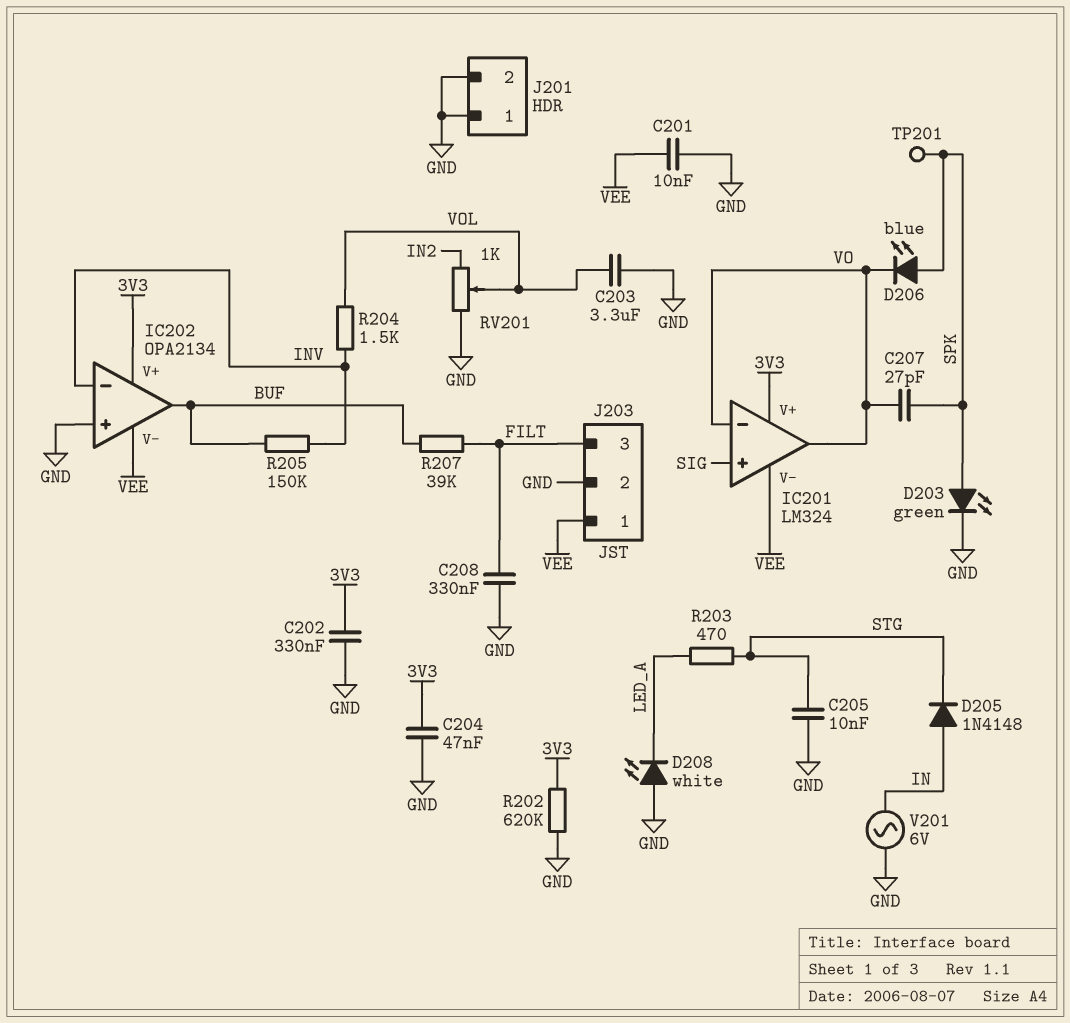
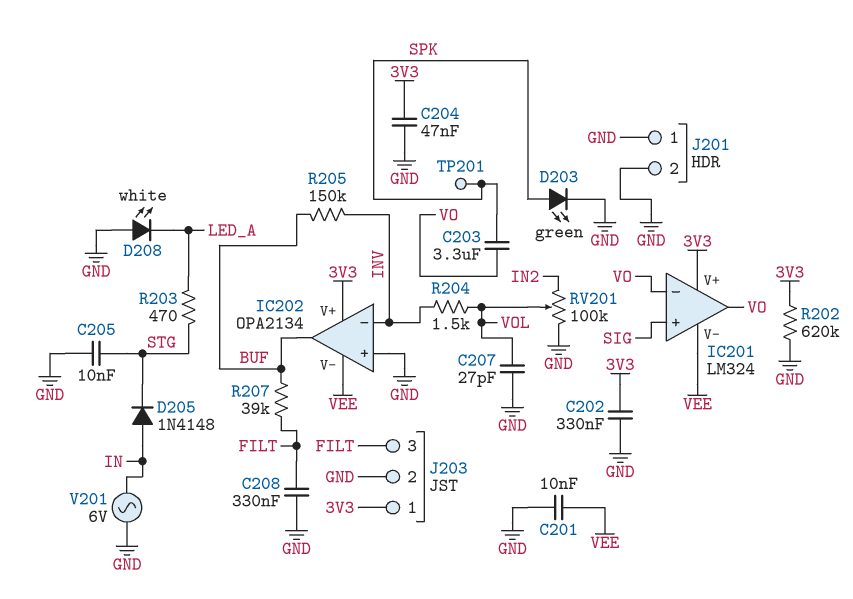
C203: 3.3uF (GND, VOL) -> 3.3uF (SPK, VO)
C207: 27pF (SPK, VO) -> 27pF (GND, VOL)
D206: LED blue (A SPK, K VO) -> none
J203 pin 1: VEE -> 3V3
RV201: 1k (GND, IN2, wiper VOL) -> 100k (GND, IN2, wiper VOL)

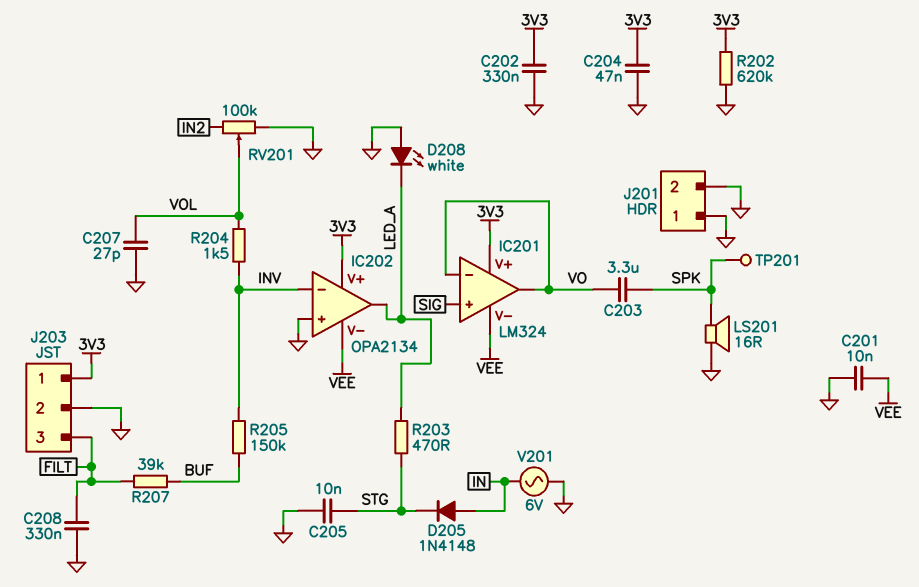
D203: LED green (A SPK, K GND) -> none
IC202 pin out: BUF -> LED_A
LS201: none -> speaker 16R (GND, SPK)

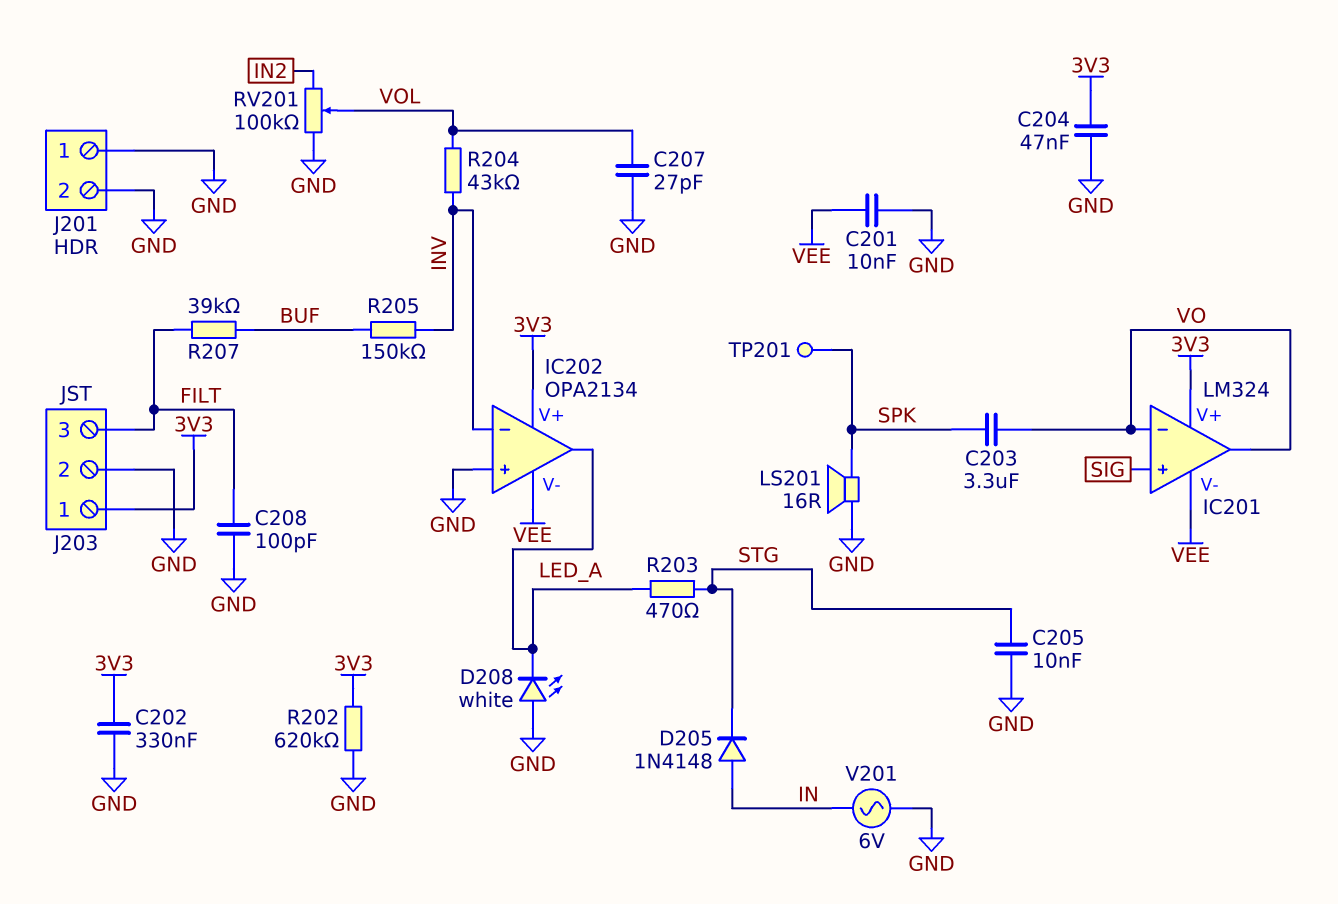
C208: 330nF (FILT, GND) -> 100pF (FILT, GND)
R204: 1.5k (INV, VOL) -> 43k (INV, VOL)

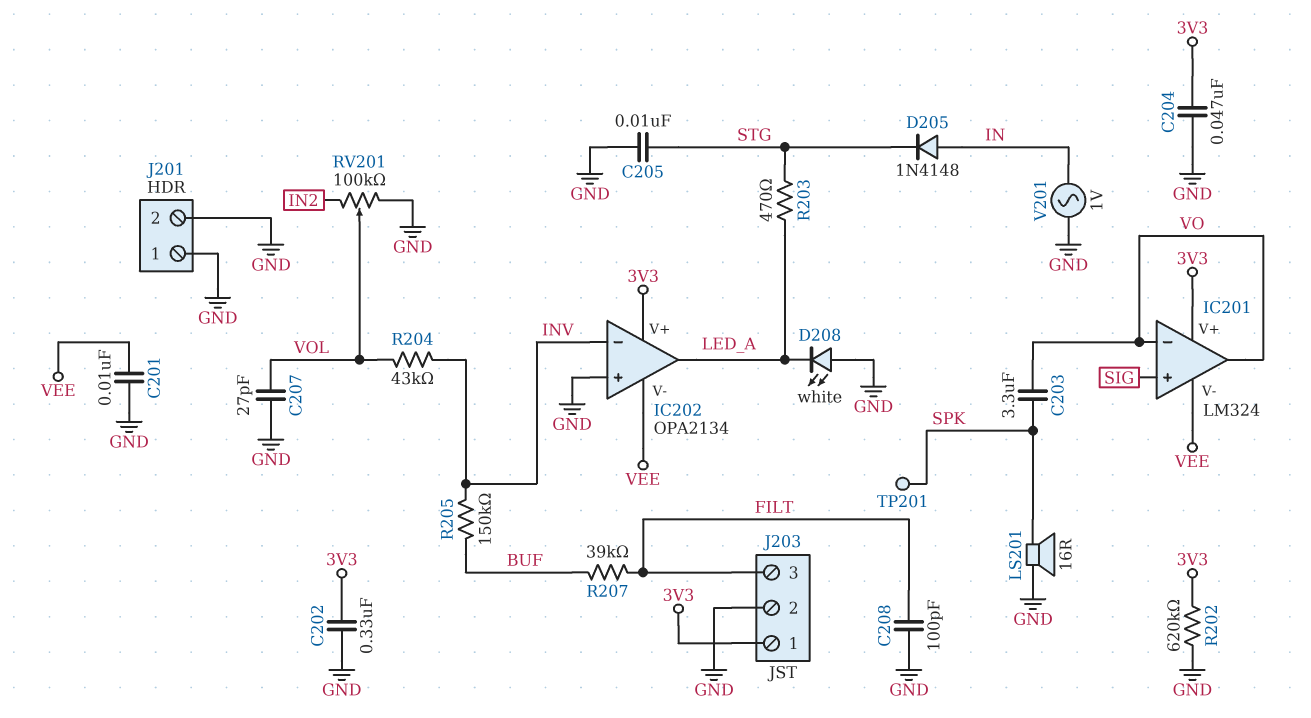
V201: AC 6V (GND, IN) -> AC 1V (GND, IN)

